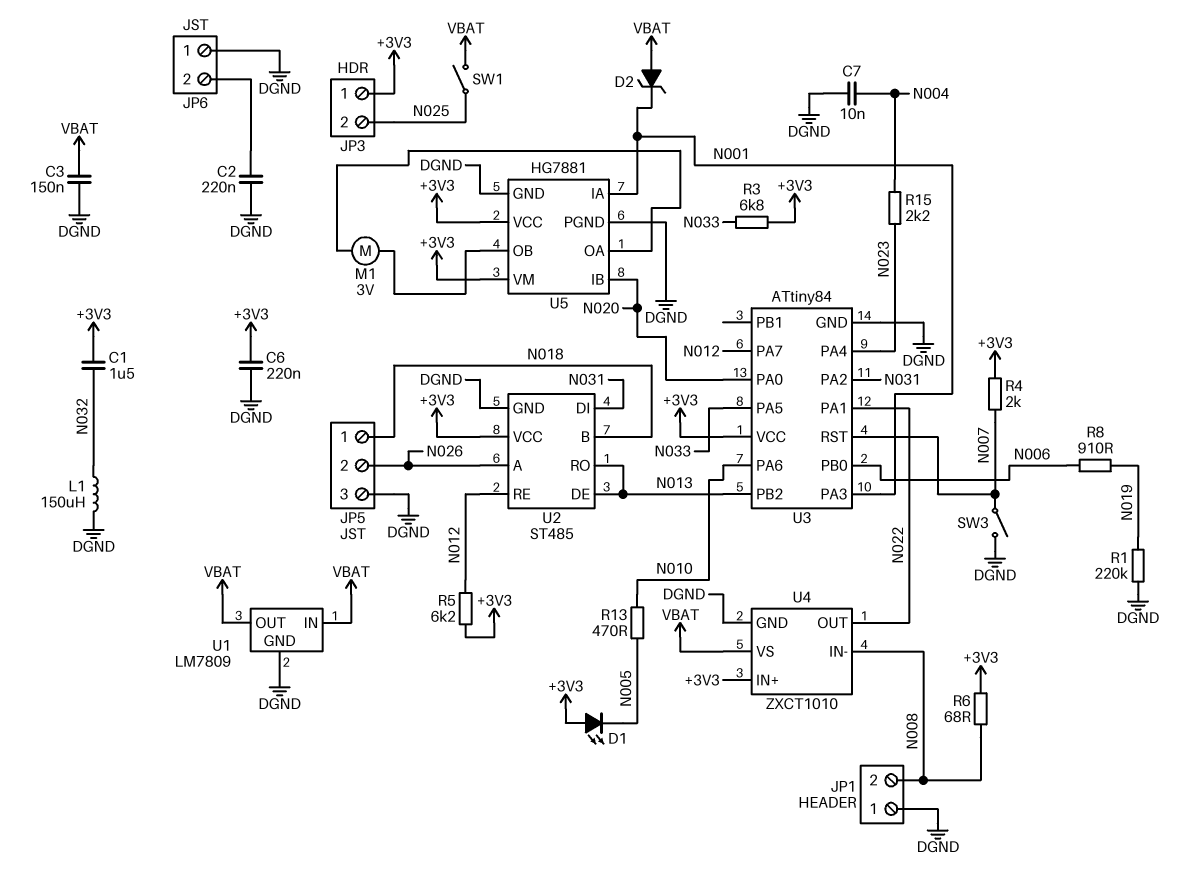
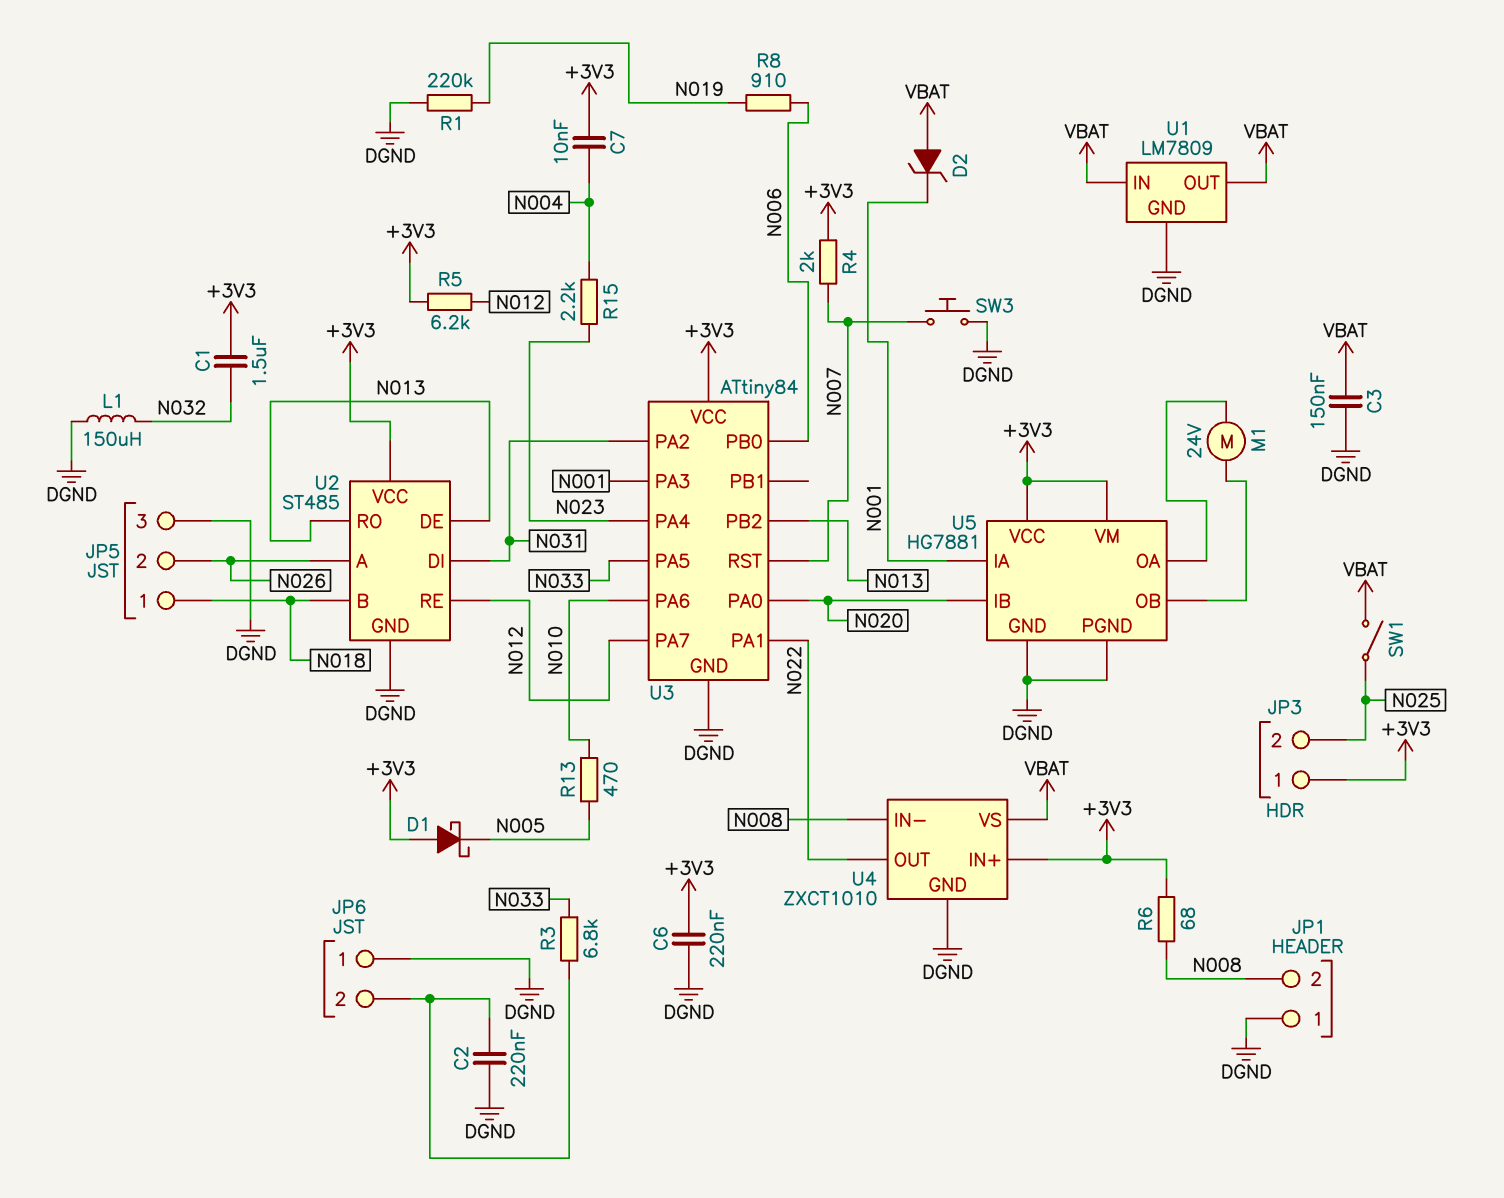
C7: 10nF (DGND, N004) -> 10nF (+3V3, N004)
D1: LED (A +3V3, K N005) -> schottky (A +3V3, K N005)
M1: motor 3V (U5/OA, U5/OB) -> motor 24V (U5/OA, U5/OB)
R3: 6.8k (+3V3, N033) -> 6.8k (JP6/2, N033)
SW3: switch (DGND, N007) -> button (DGND, N007)

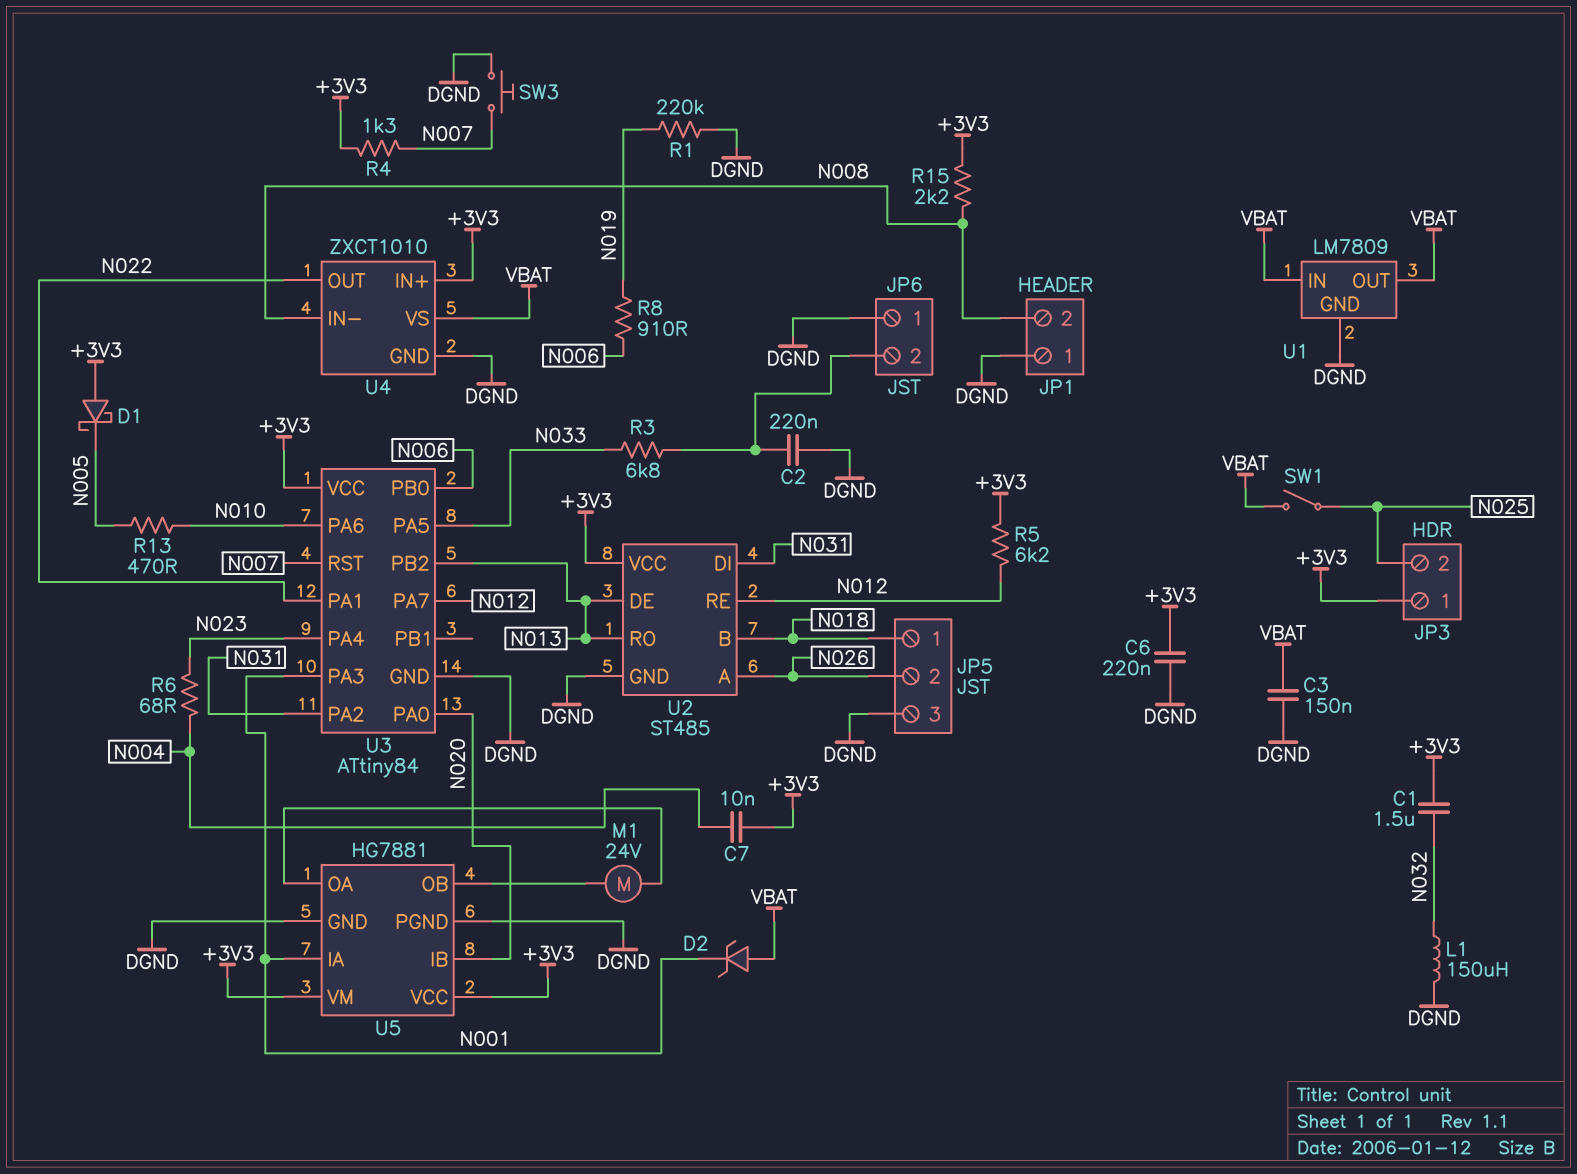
R4: 2k (+3V3, N007) -> 1.3k (+3V3, N007)
R6: 68 (+3V3, N008) -> 68 (N004, N023)
R15: 2.2k (N004, N023) -> 2.2k (+3V3, N008)

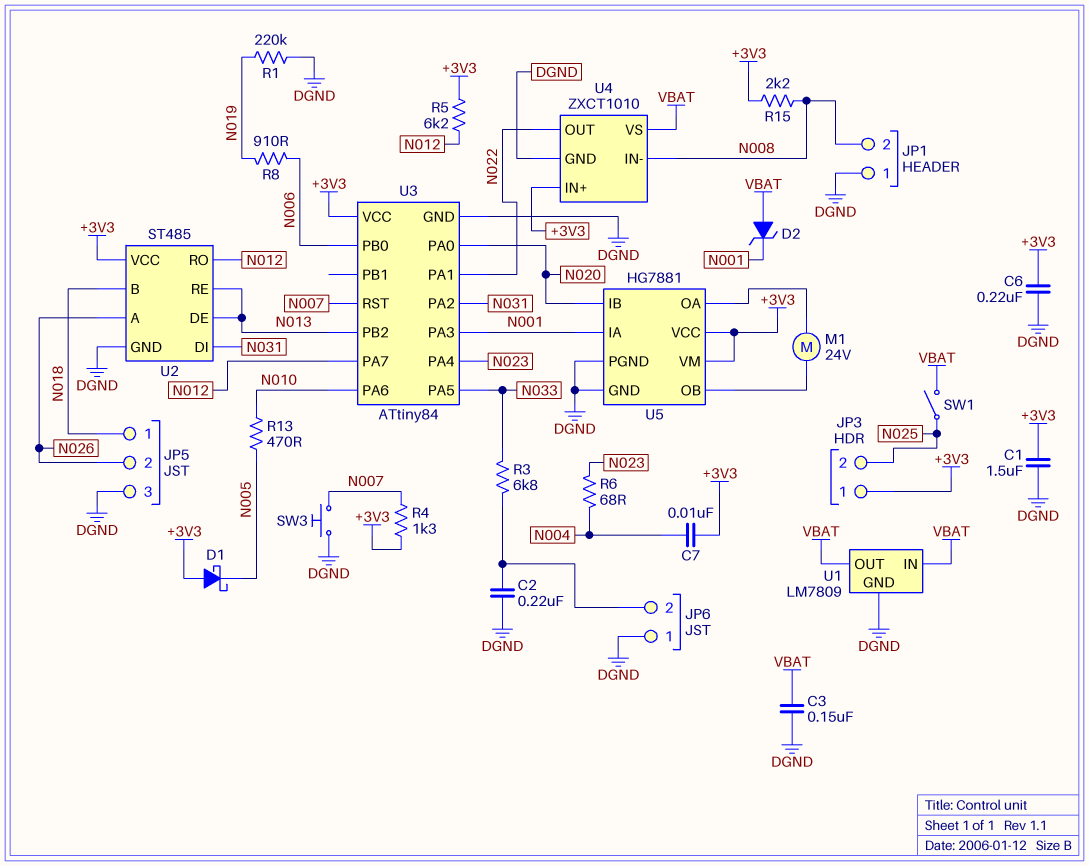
C1: 1.5uF (+3V3, N032) -> 1.5uF (+3V3, DGND)
L1: 150uH (DGND, N032) -> none
U2 pin RE: N012 -> N013
U2 pin RO: N013 -> N012

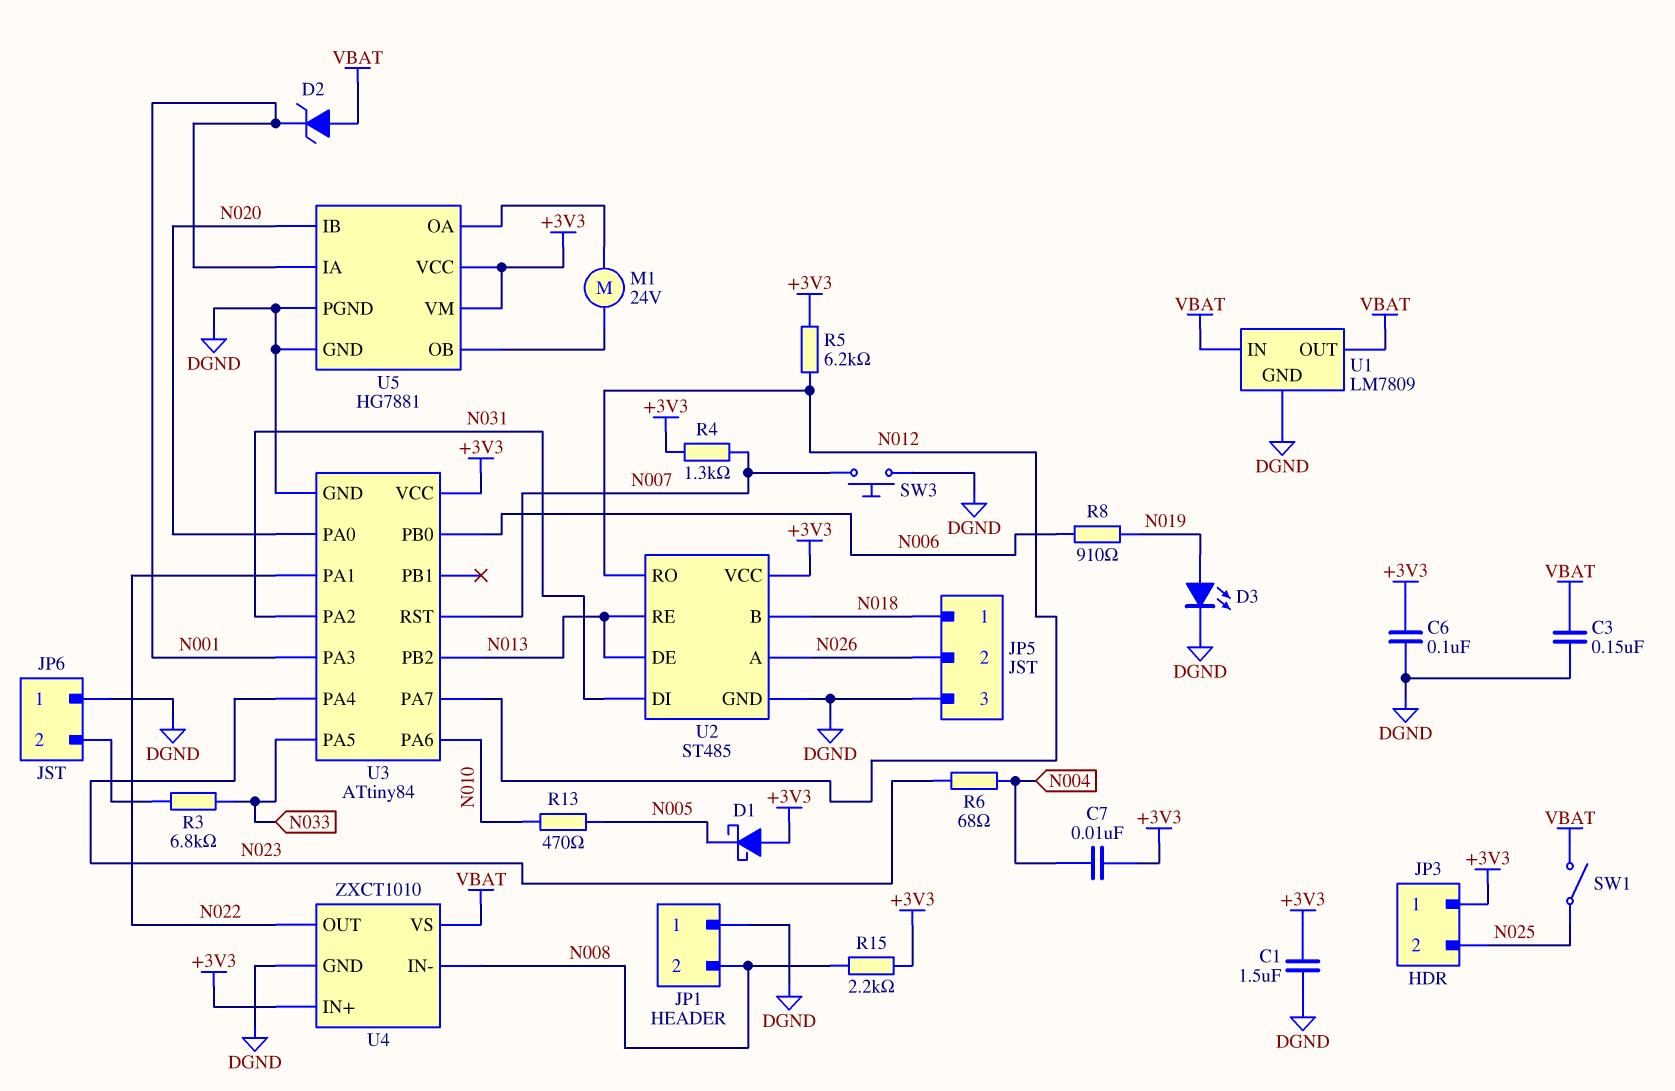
C2: 220nF (DGND, JP6/2) -> none
C6: 220nF (+3V3, DGND) -> 100nF (+3V3, DGND)
D3: none -> LED (A N019, K DGND)
R1: 220k (DGND, N019) -> none

